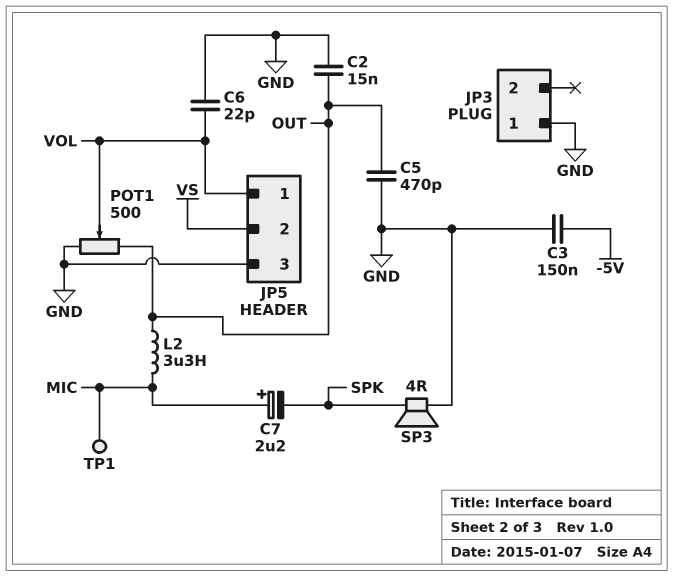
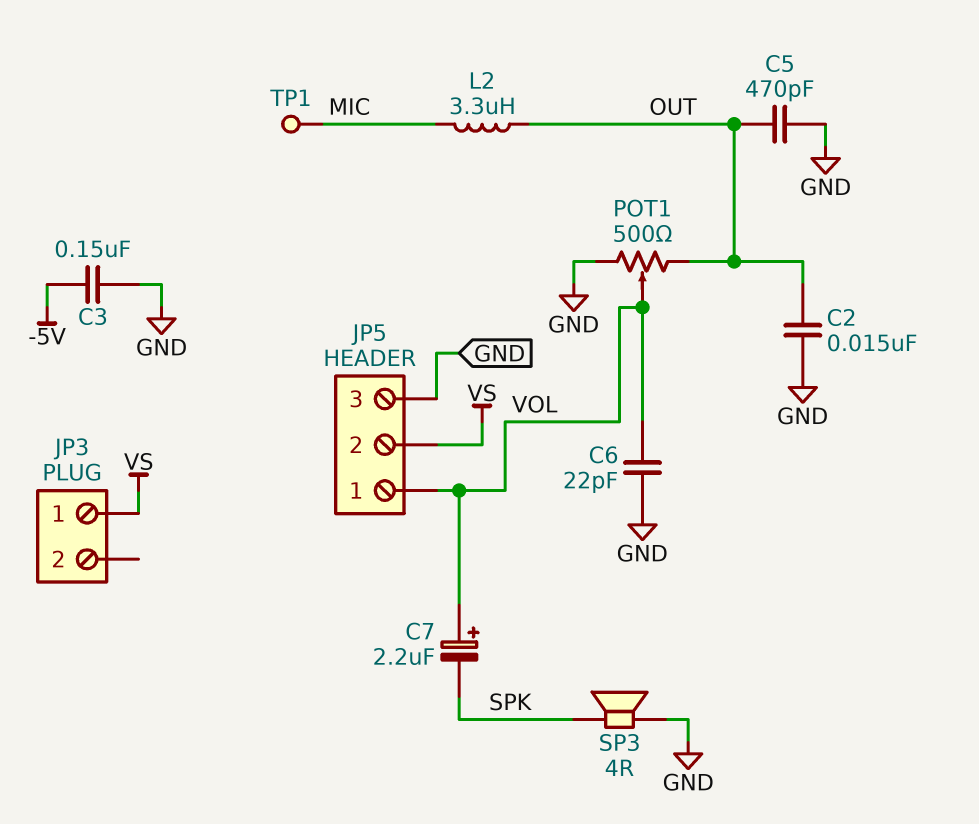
C7: 2.2uF (plus MIC, minus SPK) -> 2.2uF (plus VOL, minus SPK)
JP3 pin 1: GND -> VS

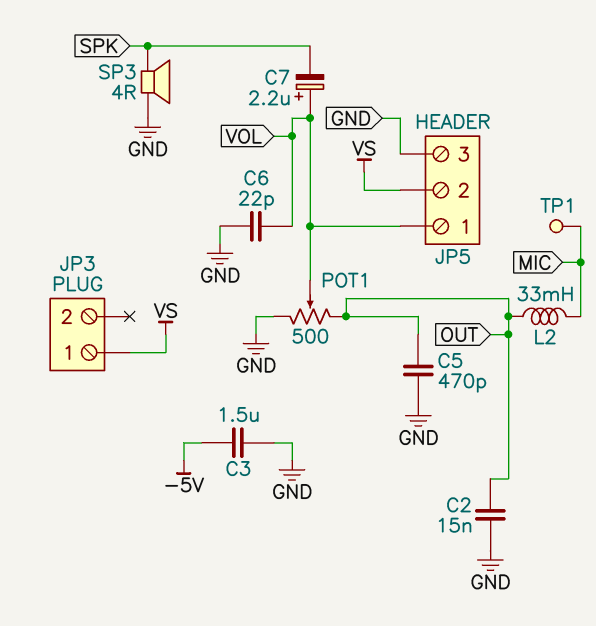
C3: 150nF (-5V, GND) -> 1.5uF (-5V, GND)
L2: 3.3uH (MIC, OUT) -> 33mH (MIC, OUT)

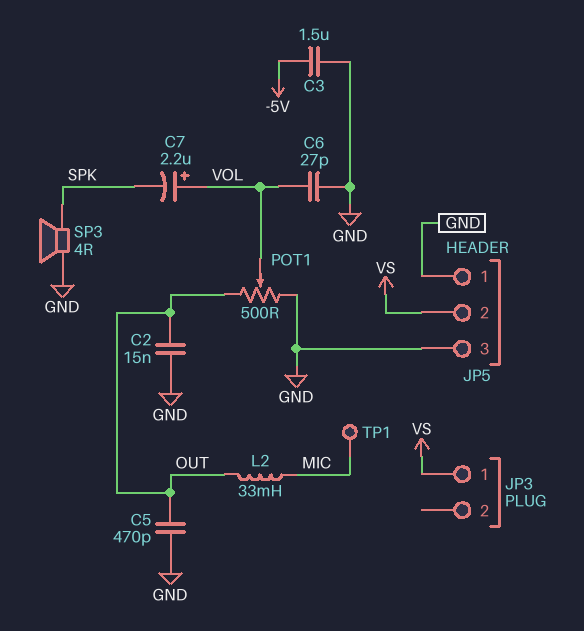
C6: 22pF (GND, VOL) -> 27pF (GND, VOL)
JP5 pin 1: VOL -> GND

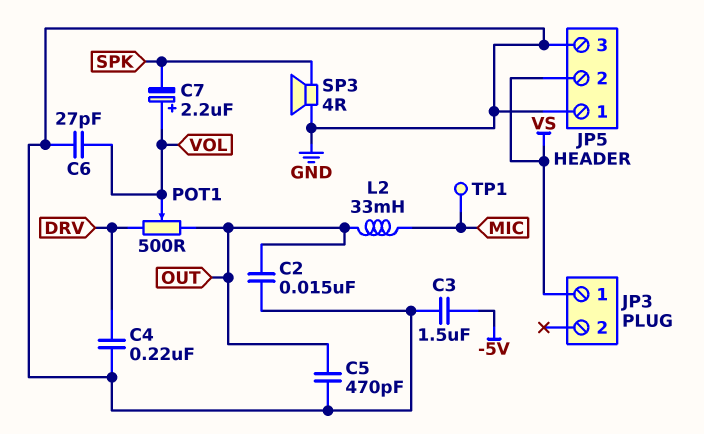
C4: none -> 220nF (DRV, GND)
POT1: 500 (GND, OUT, wiper VOL) -> 500 (DRV, OUT, wiper VOL)

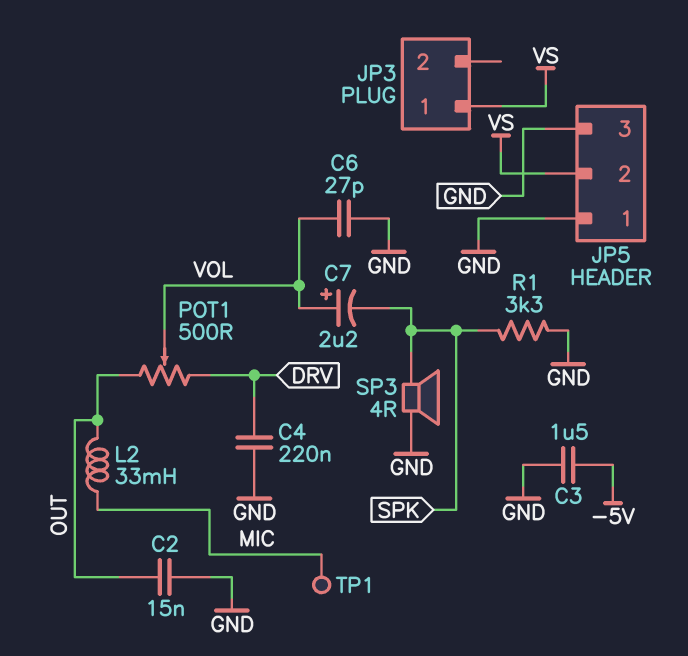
C5: 470pF (GND, OUT) -> none
R1: none -> 3.3k (GND, SPK)

